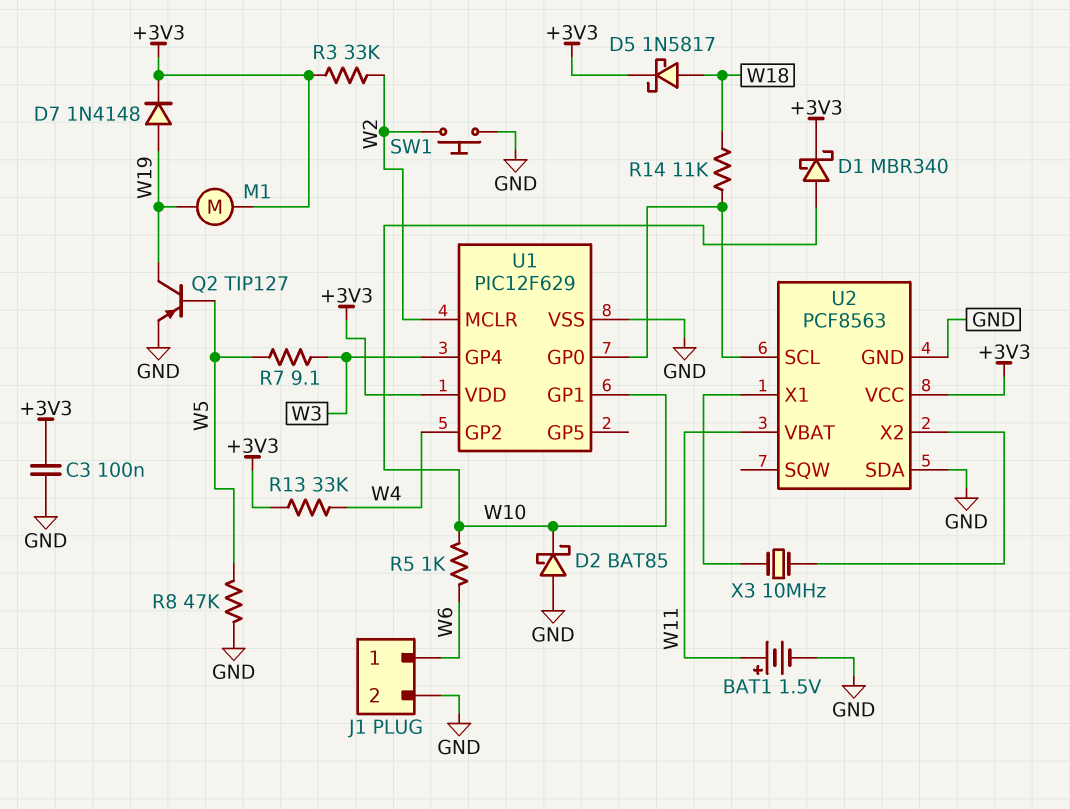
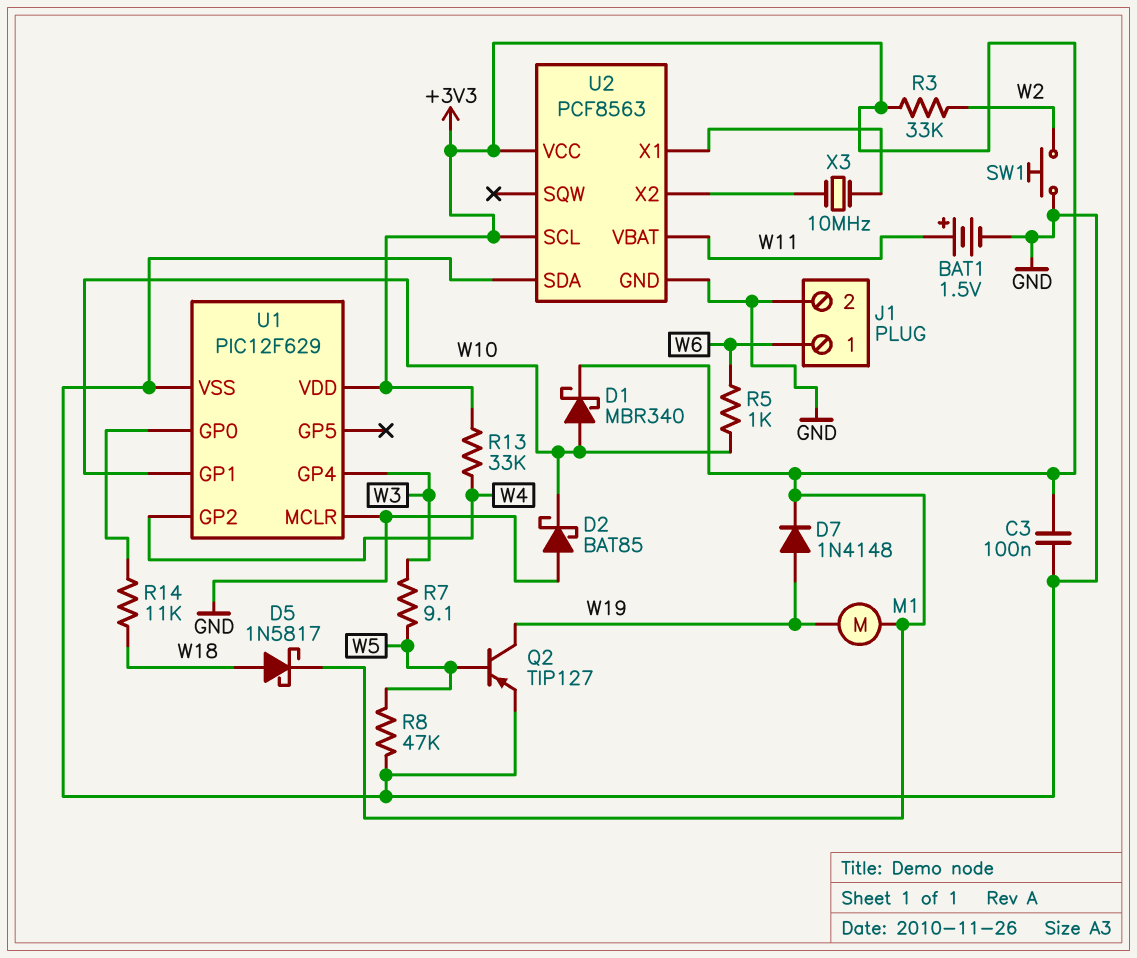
U1 pin MCLR: W2 -> GND
U2 pin SCL: U1/GP0 -> +3V3

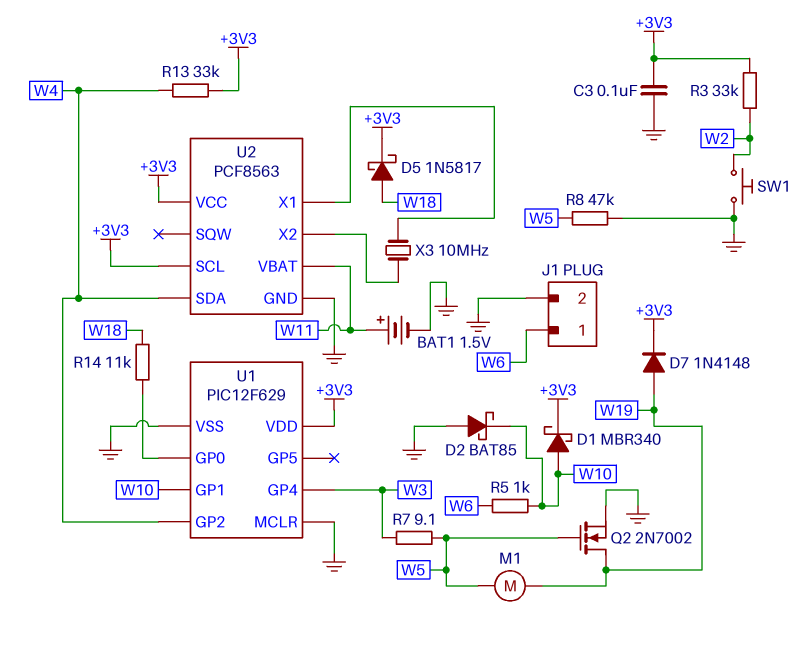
M1: motor (+3V3, W19) -> motor (W5, W19)
Q2: PNP TIP127 (B W5, C W19, E GND) -> NMOS 2N7002 (G W5, D W19, S GND)
U2 pin SDA: GND -> W4

